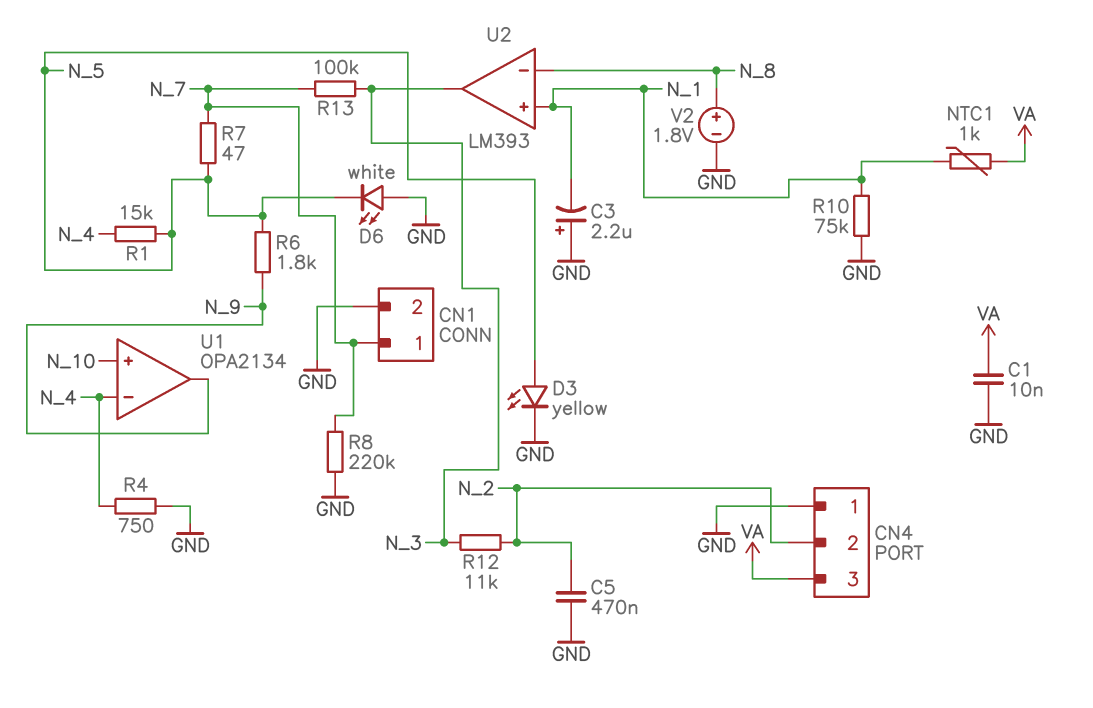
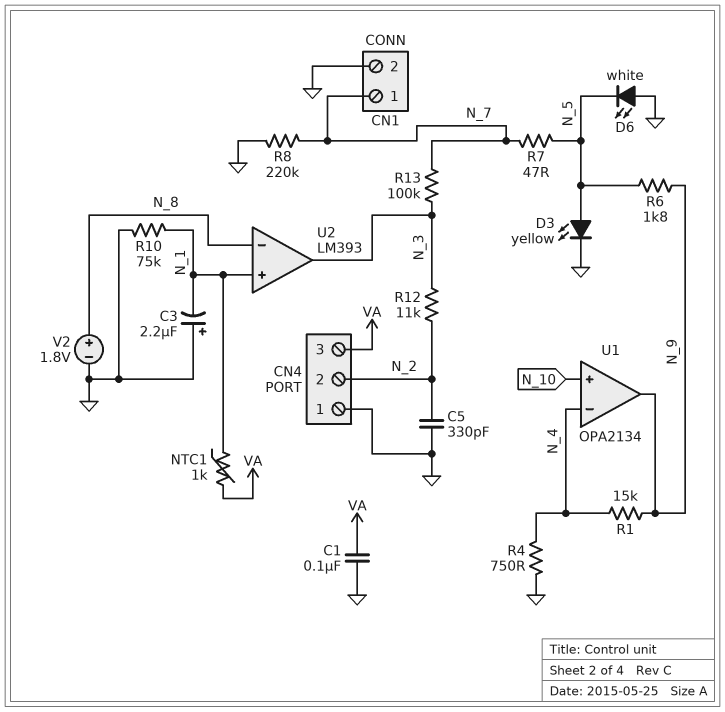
C1: 10nF (GND, VA) -> 100nF (GND, VA)
C5: 470nF (GND, N_2) -> 330pF (GND, N_2)
R1: 15k (N_4, N_5) -> 15k (N_4, N_9)

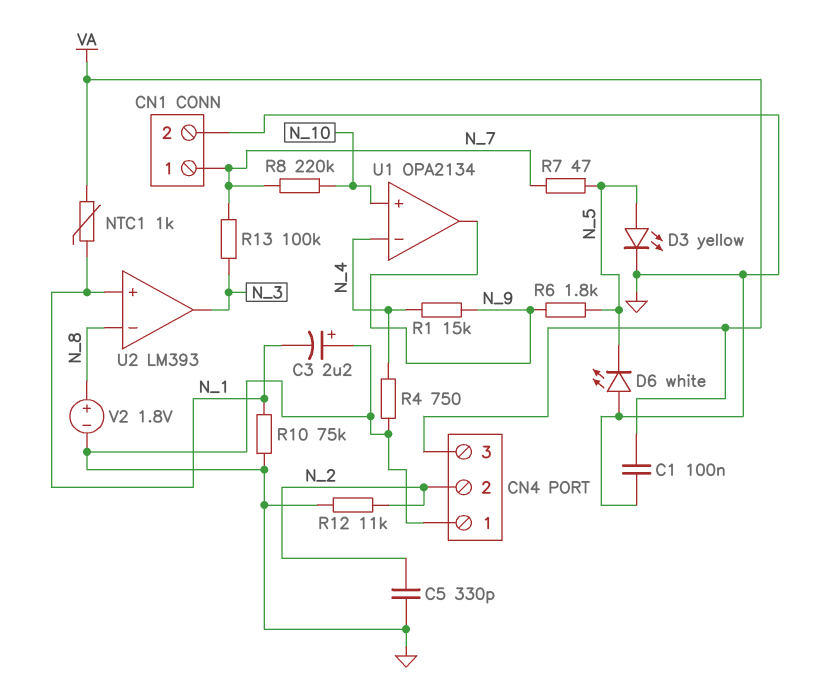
R8: 220k (GND, N_7) -> 220k (N_7, N_10)
R12: 11k (N_2, N_3) -> 11k (GND, N_2)

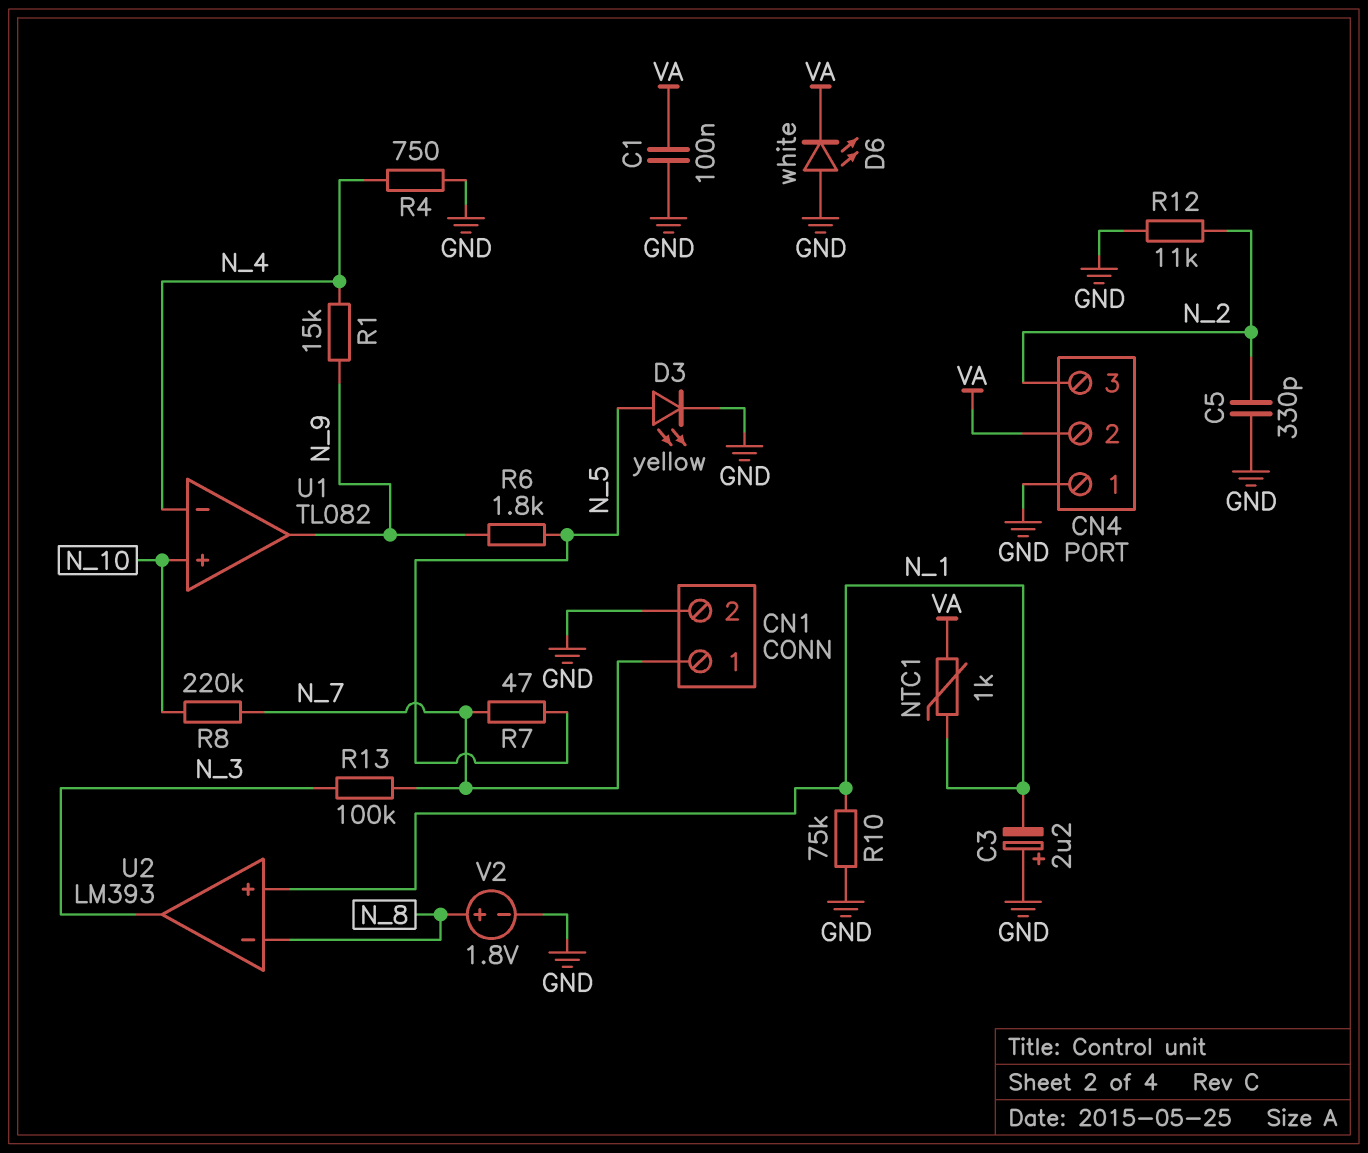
CN4 pin 2: N_2 -> VA
CN4 pin 3: VA -> N_2
D6: LED white (A GND, K N_5) -> LED white (A GND, K VA)
U1: OPA2134 -> TL082

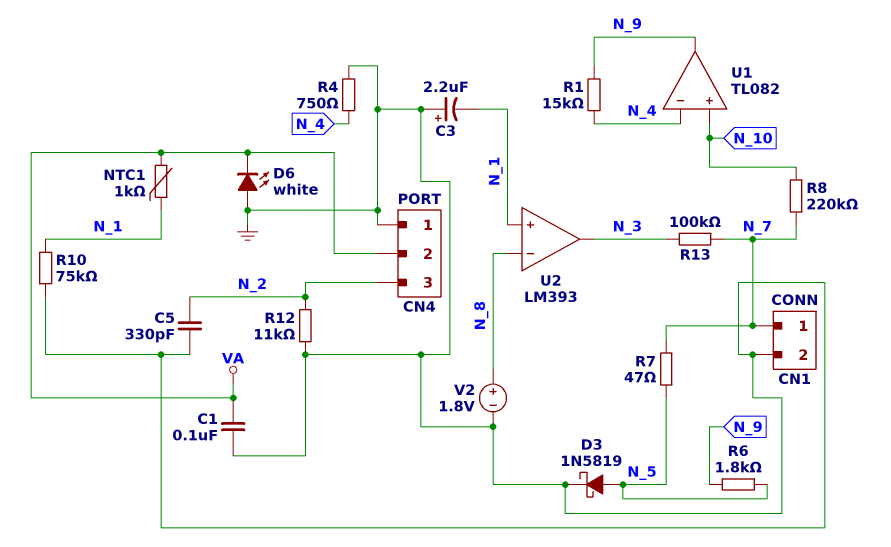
D3: LED yellow (A N_5, K GND) -> schottky 1N5819 (A N_5, K GND)

